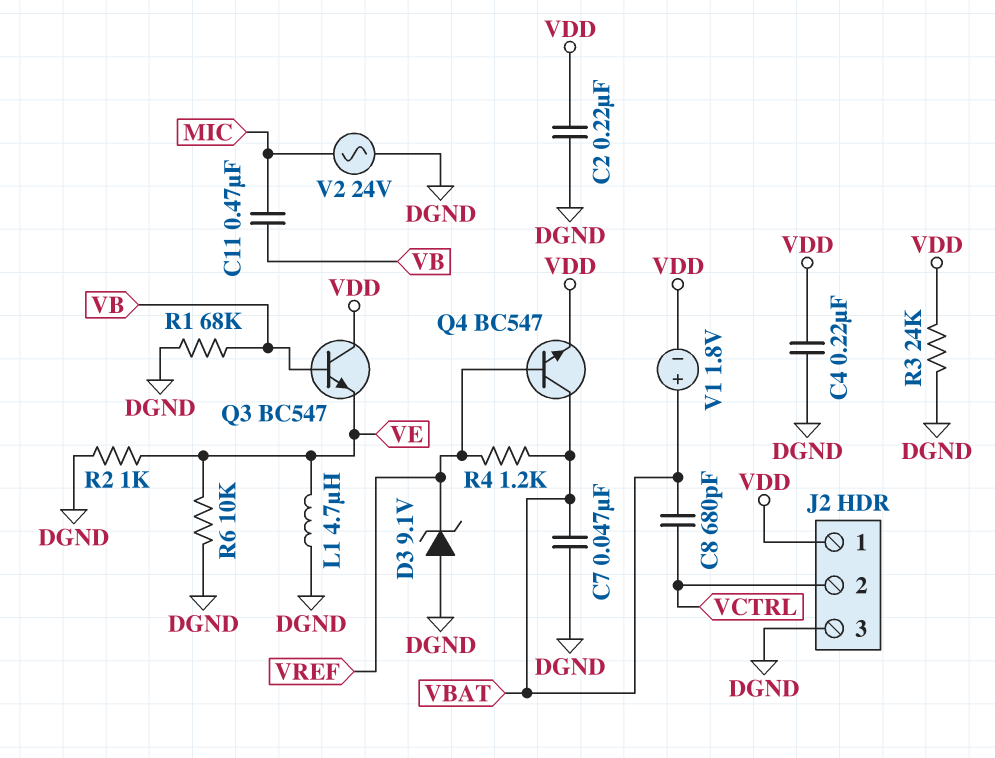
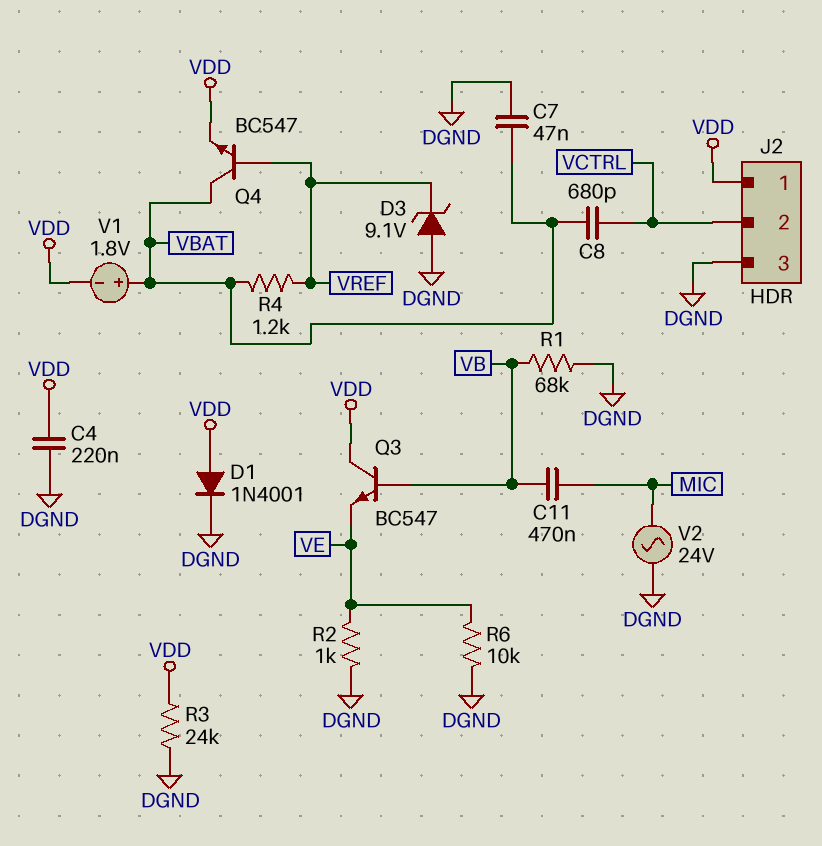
C2: 220nF (DGND, VDD) -> none
D1: none -> diode 1N4001 (A VDD, K DGND)
L1: 4.7uH (DGND, VE) -> none

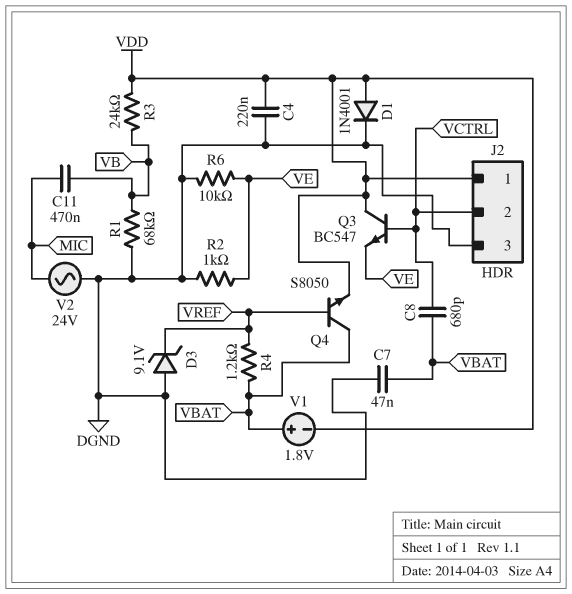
Q3: NPN BC547 (B VB, C VDD, E VE) -> NPN BC547 (B VCTRL, C VDD, E VE)
Q4: NPN BC547 (B VREF, C VBAT, E VDD) -> NPN S8050 (B VREF, C VBAT, E VDD)
R3: 24k (DGND, VDD) -> 24k (VB, VDD)

